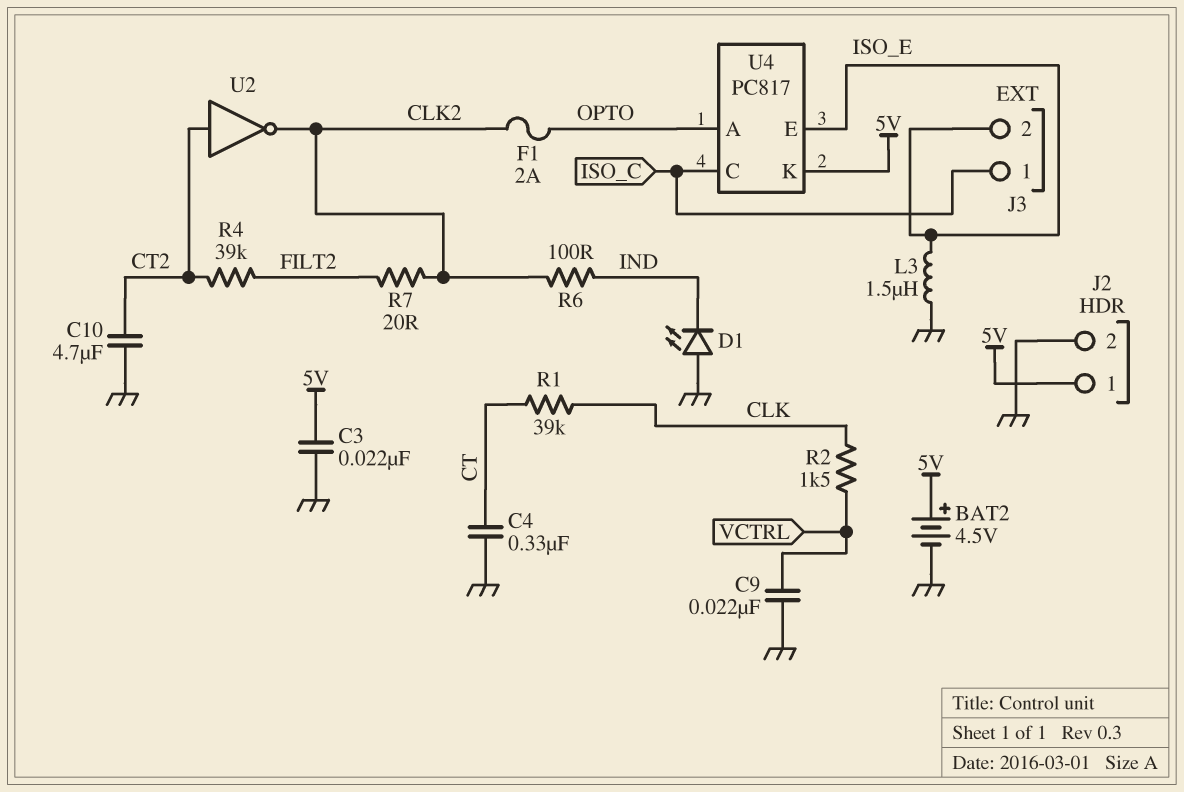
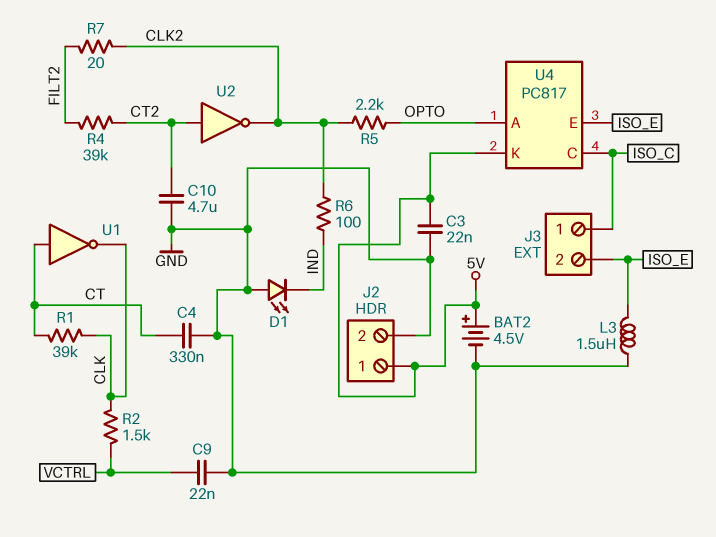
F1: 2A (CLK2, OPTO) -> none
R5: none -> 2.2k (CLK2, OPTO)
U1: none -> NOT (in CT, out CLK)

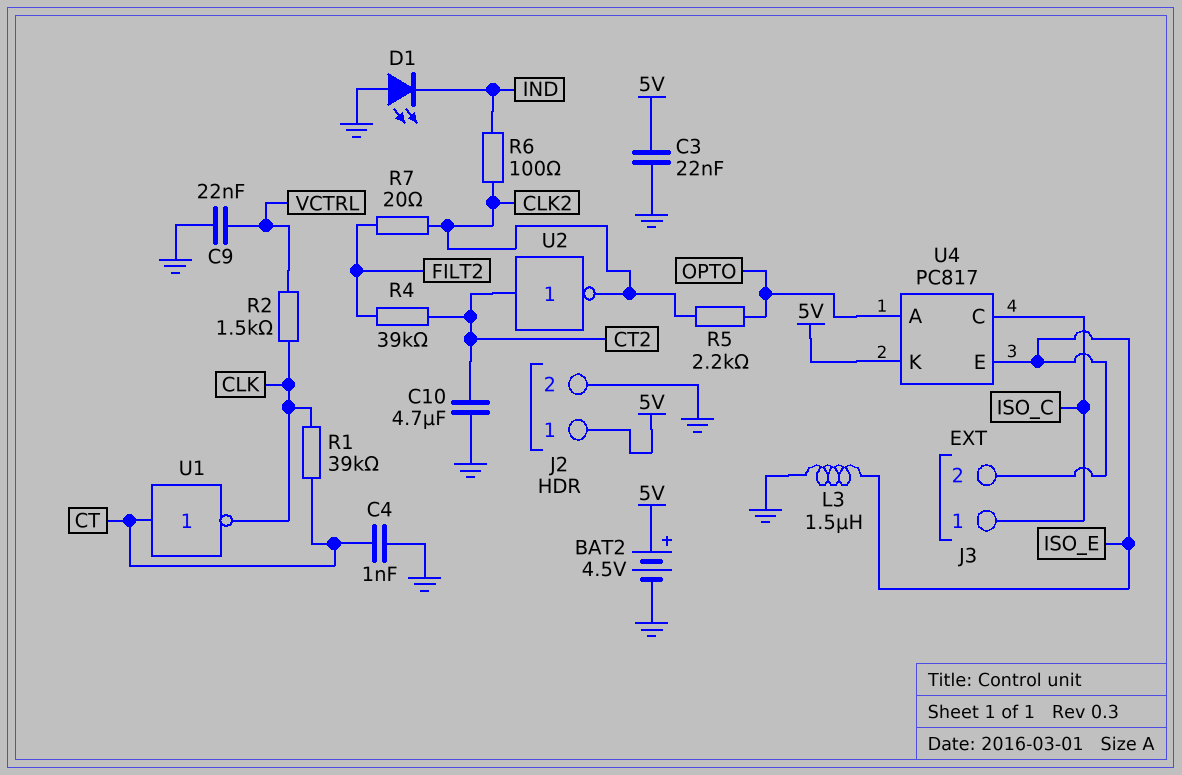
C4: 330nF (CT, GND) -> 1nF (CT, GND)

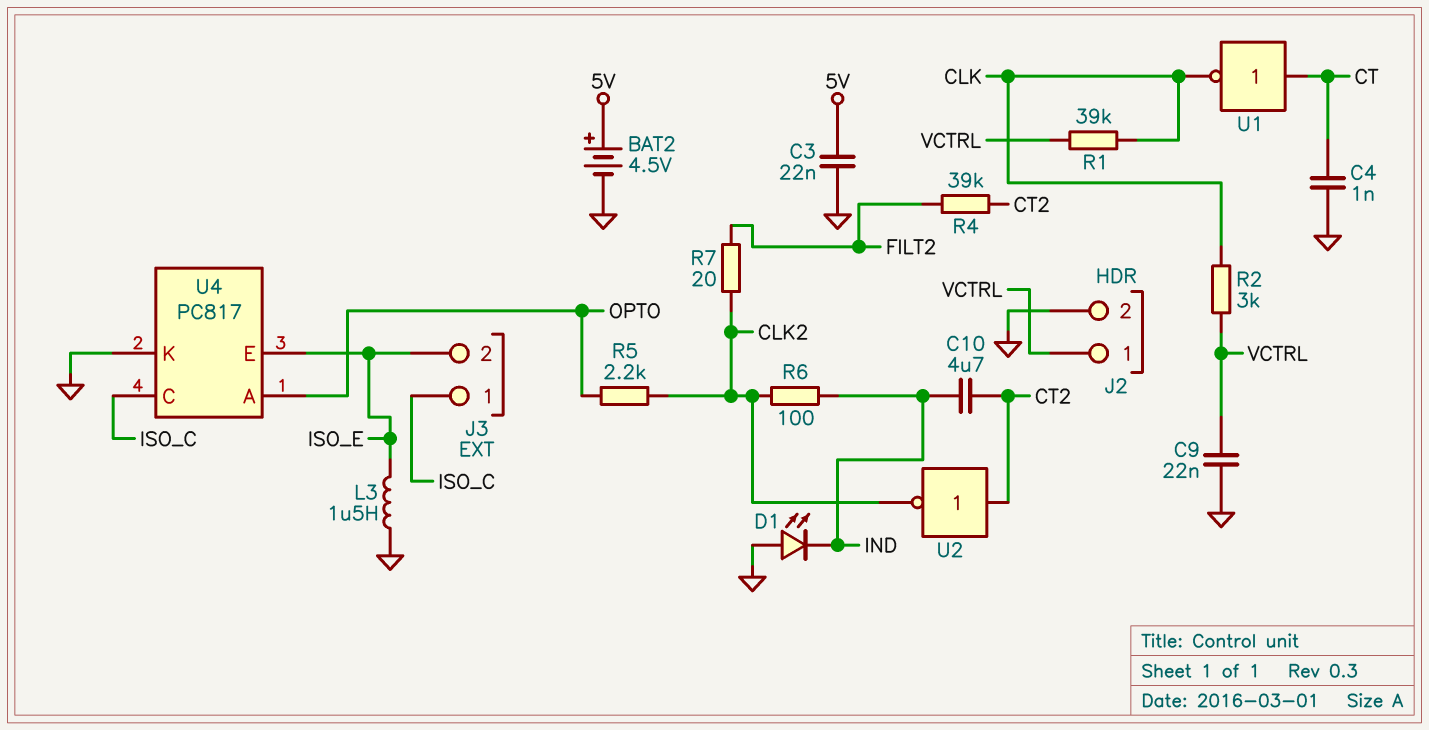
C10: 4.7uF (CT2, GND) -> 4.7uF (CT2, IND)
J2 pin 1: 5V -> VCTRL
R1: 39k (CLK, CT) -> 39k (CLK, VCTRL)
R2: 1.5k (CLK, VCTRL) -> 3k (CLK, VCTRL)
U4 pin K: 5V -> GND

